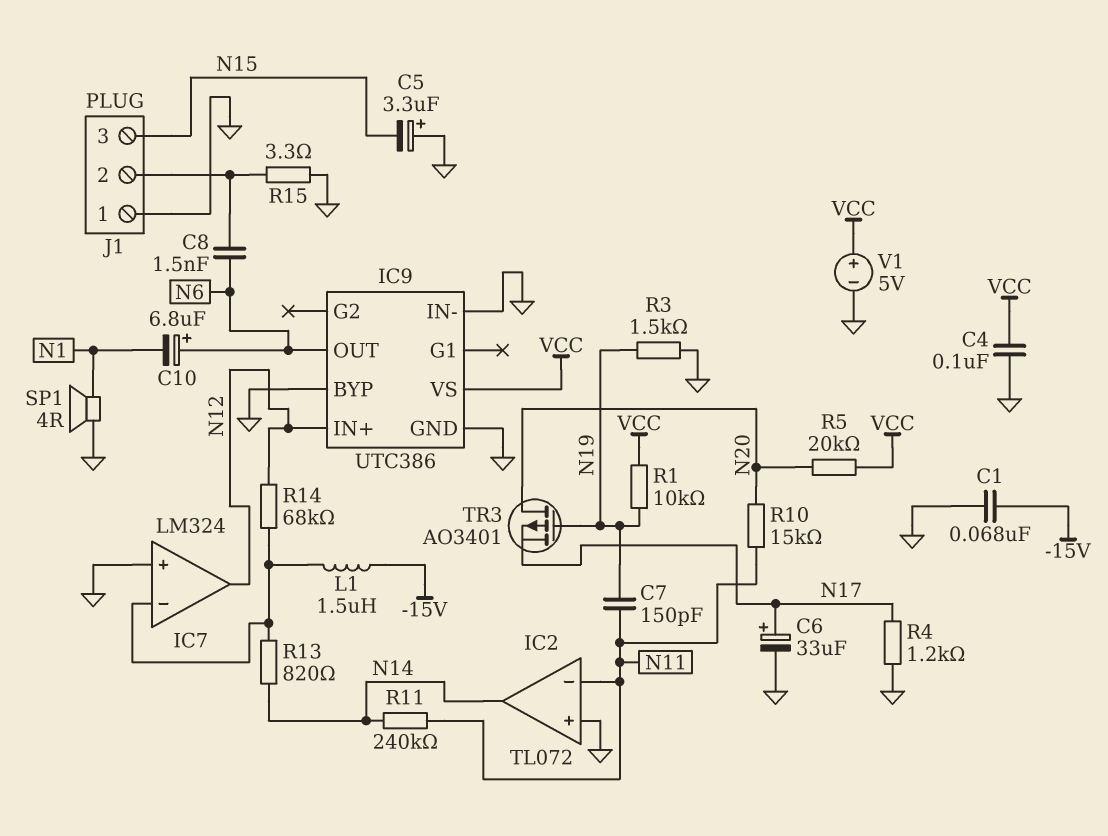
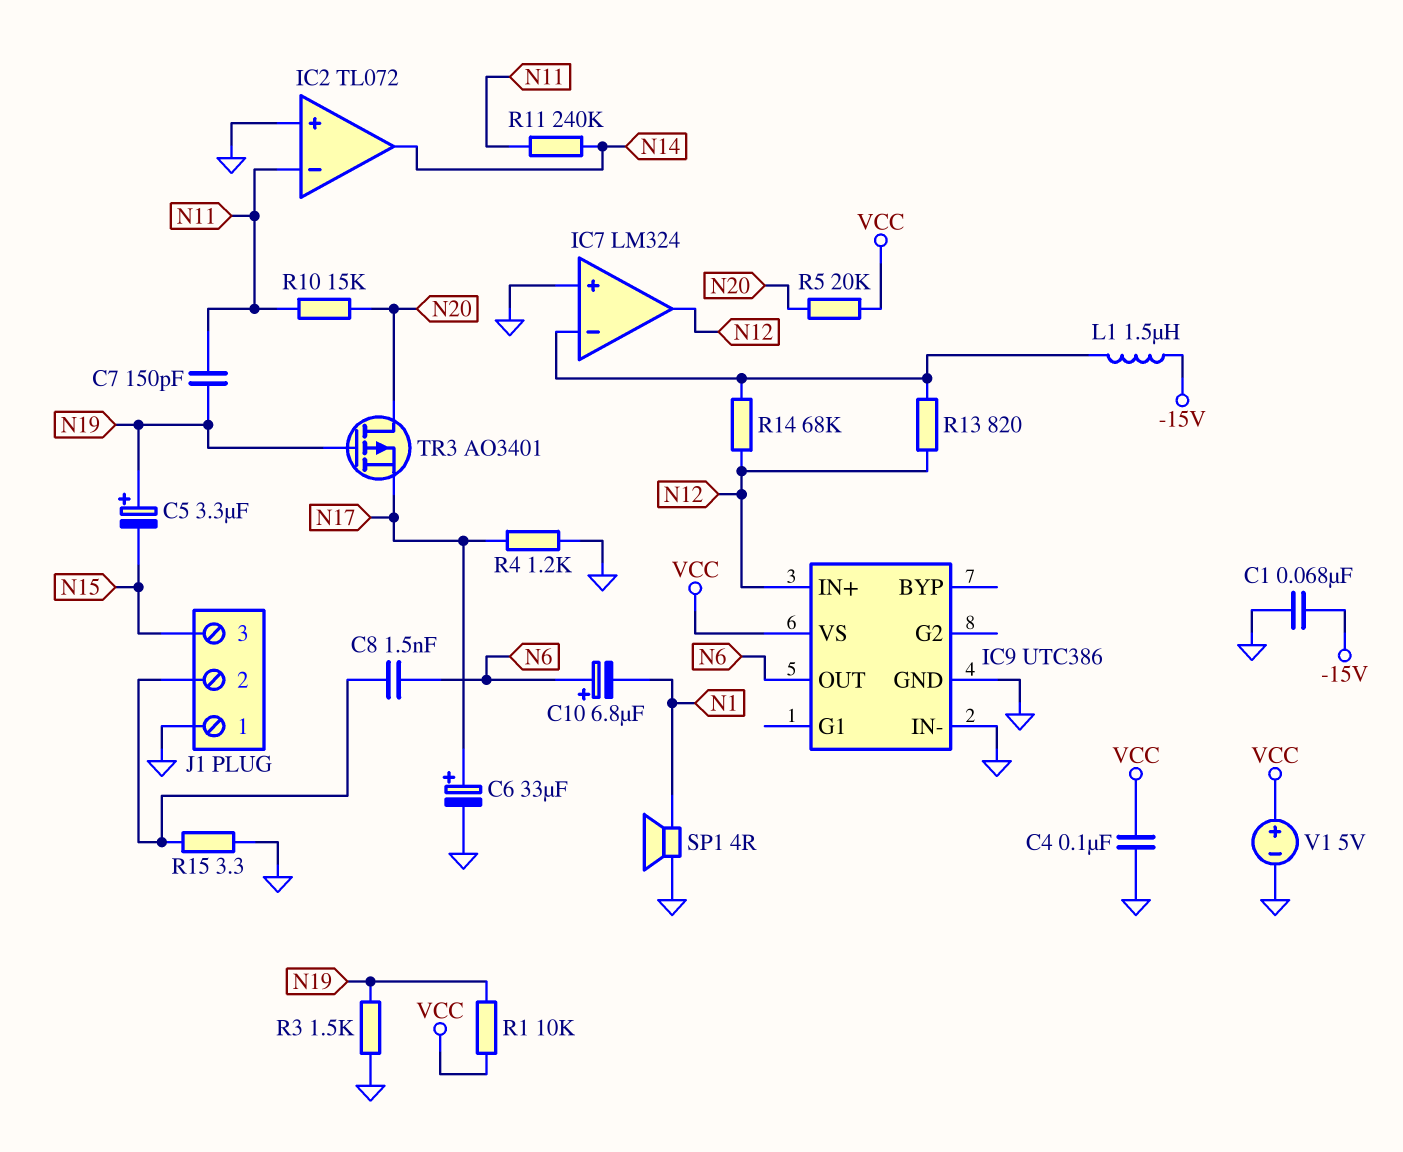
C5: 3.3uF (plus GND, minus N15) -> 3.3uF (plus N19, minus N15)
IC9 pin BYP: GND -> none
R13: 820 (IC7/in-, N14) -> 820 (IC7/in-, N12)

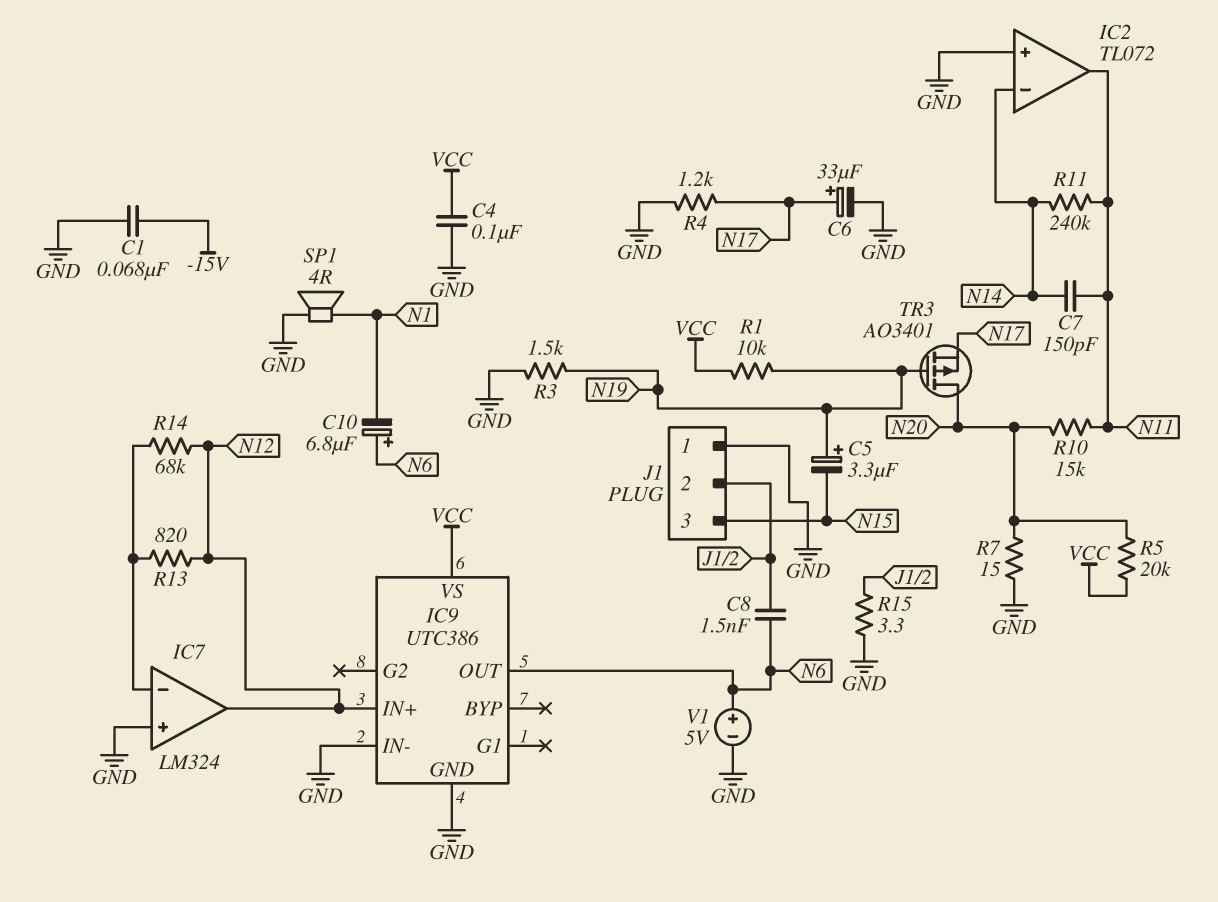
C7: 150pF (N11, N19) -> 150pF (N11, N14)
IC2 pin in-: N11 -> N14
IC2 pin out: N14 -> N11
L1: 1.5uH (-15V, IC7/in-) -> none
R7: none -> 15 (GND, N20)
V1: 5V (plus VCC, minus GND) -> 5V (plus N6, minus GND)

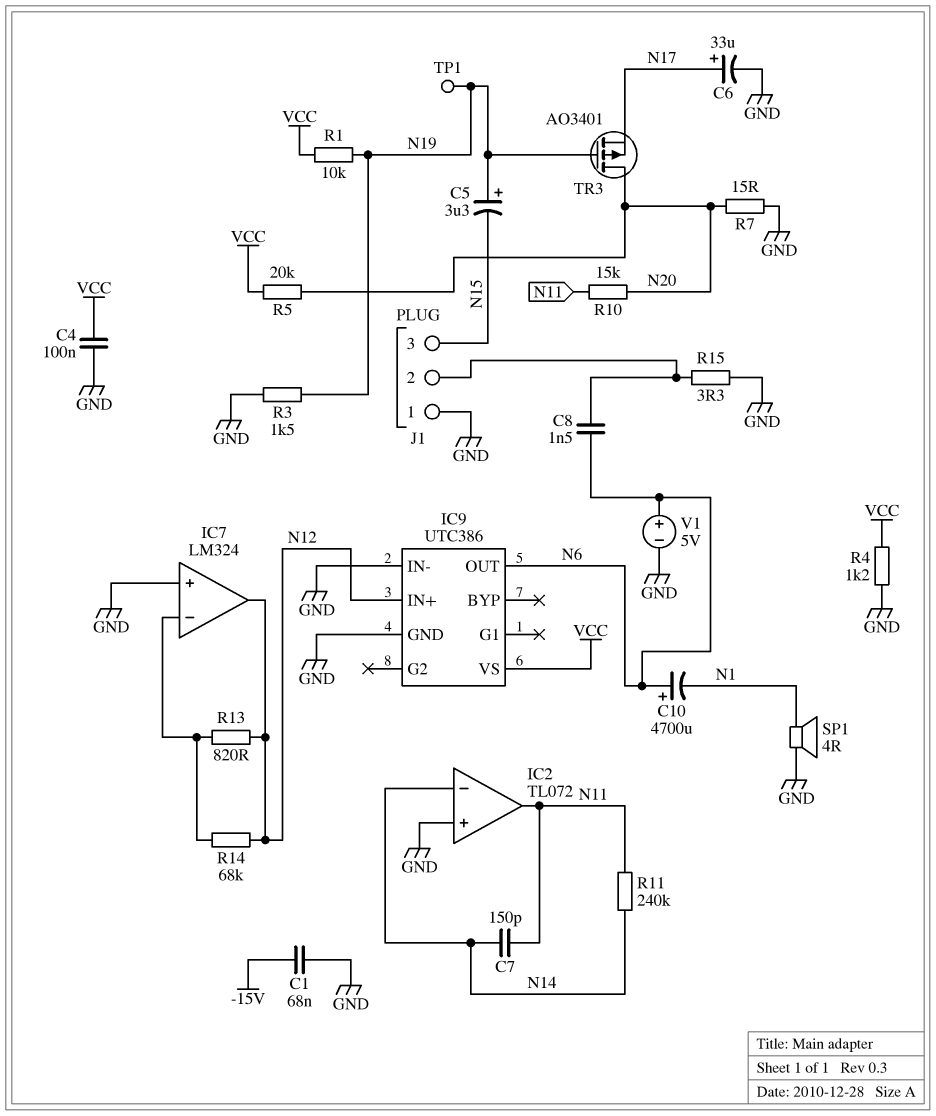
C10: 6.8uF (plus N6, minus N1) -> 4700uF (plus N6, minus N1)
R4: 1.2k (GND, N17) -> 1.2k (GND, VCC)
TP1: none -> test point (N19)

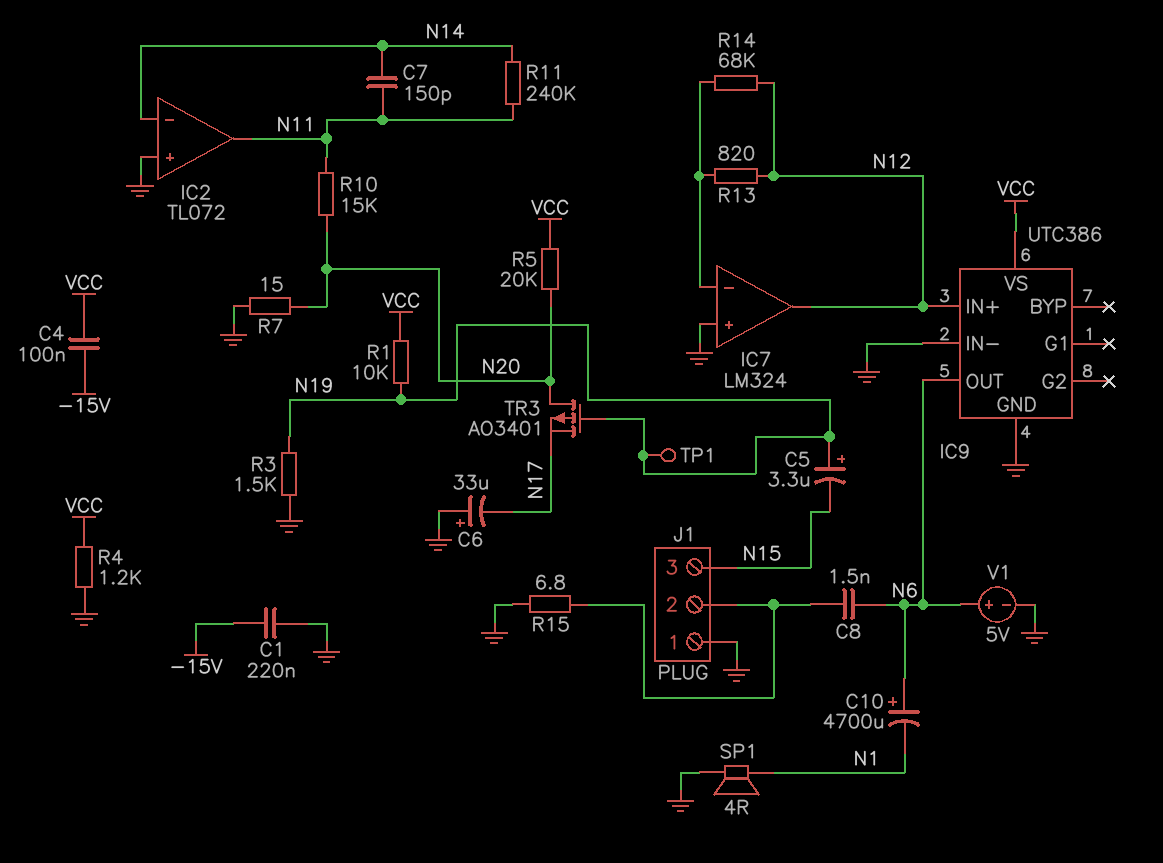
C1: 68nF (-15V, GND) -> 220nF (-15V, GND)
C4: 100nF (GND, VCC) -> 100nF (-15V, VCC)
C6: 33uF (plus N17, minus GND) -> 33uF (plus GND, minus N17)
R15: 3.3 (GND, J1/2) -> 6.8 (GND, J1/2)

